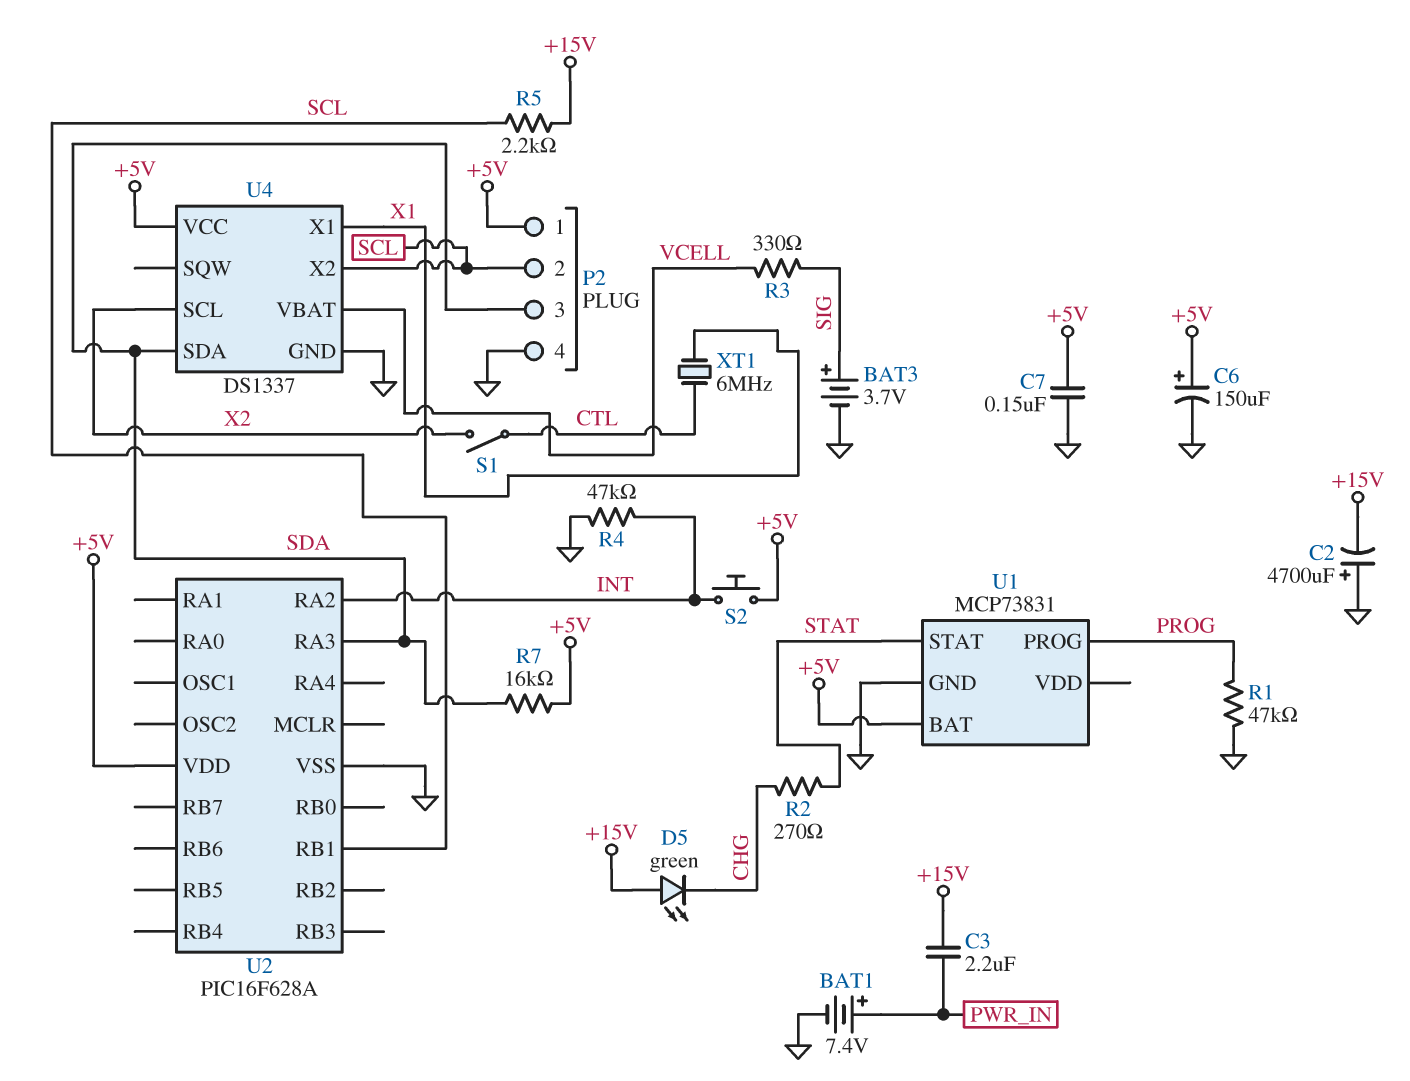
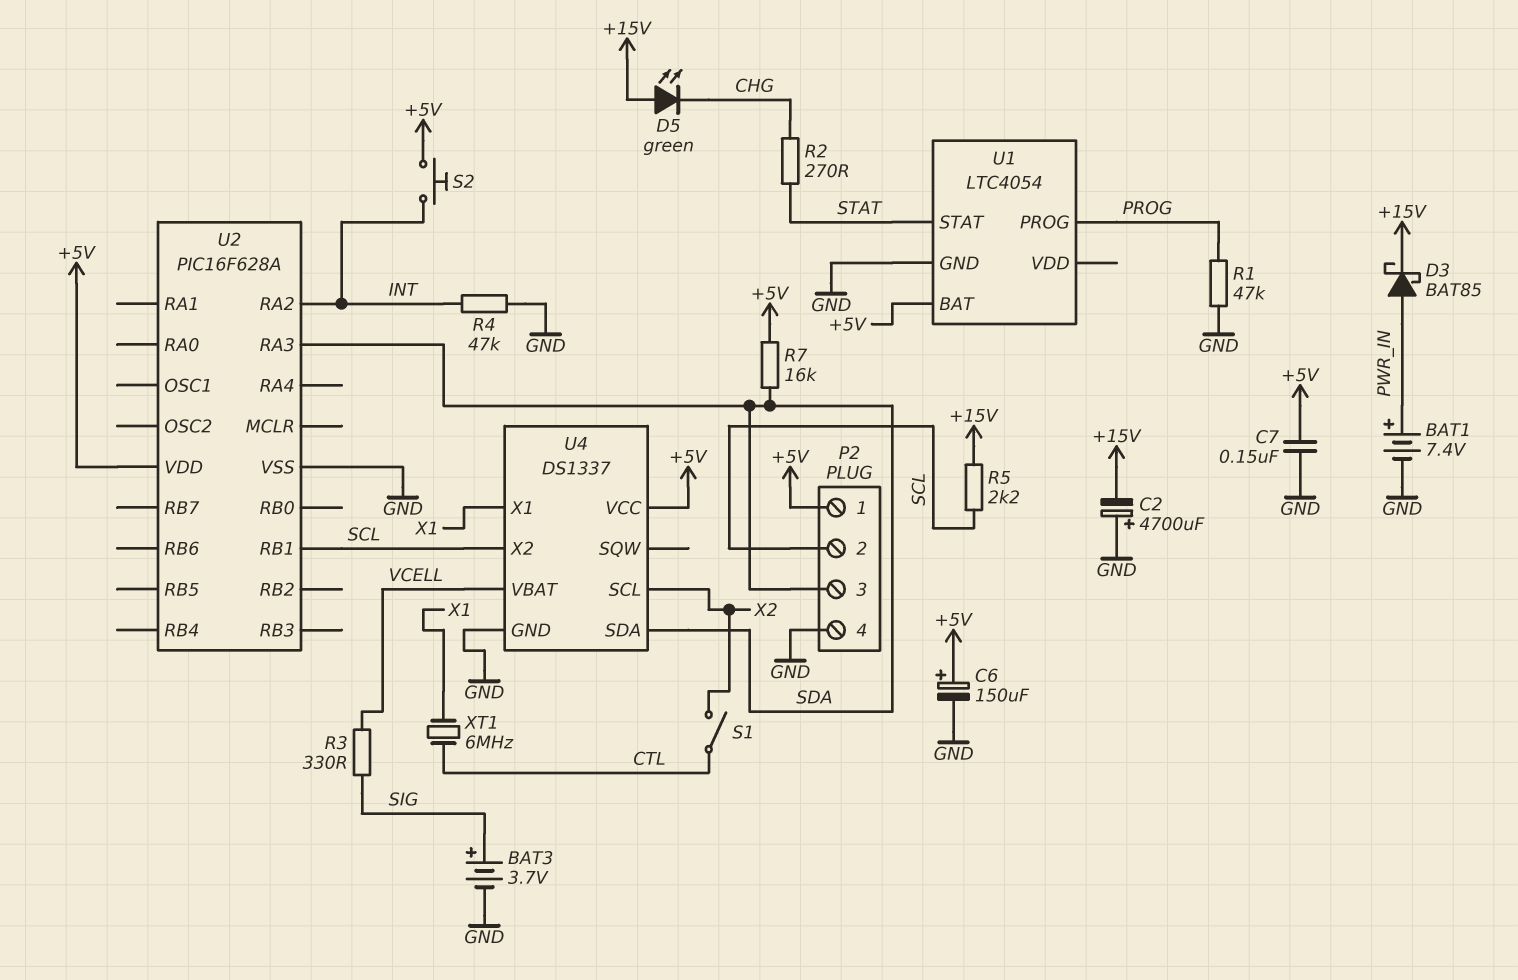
C3: 2.2uF (+15V, PWR_IN) -> none
D3: none -> schottky BAT85 (A PWR_IN, K +15V)
U1: MCP73831 -> LTC4054

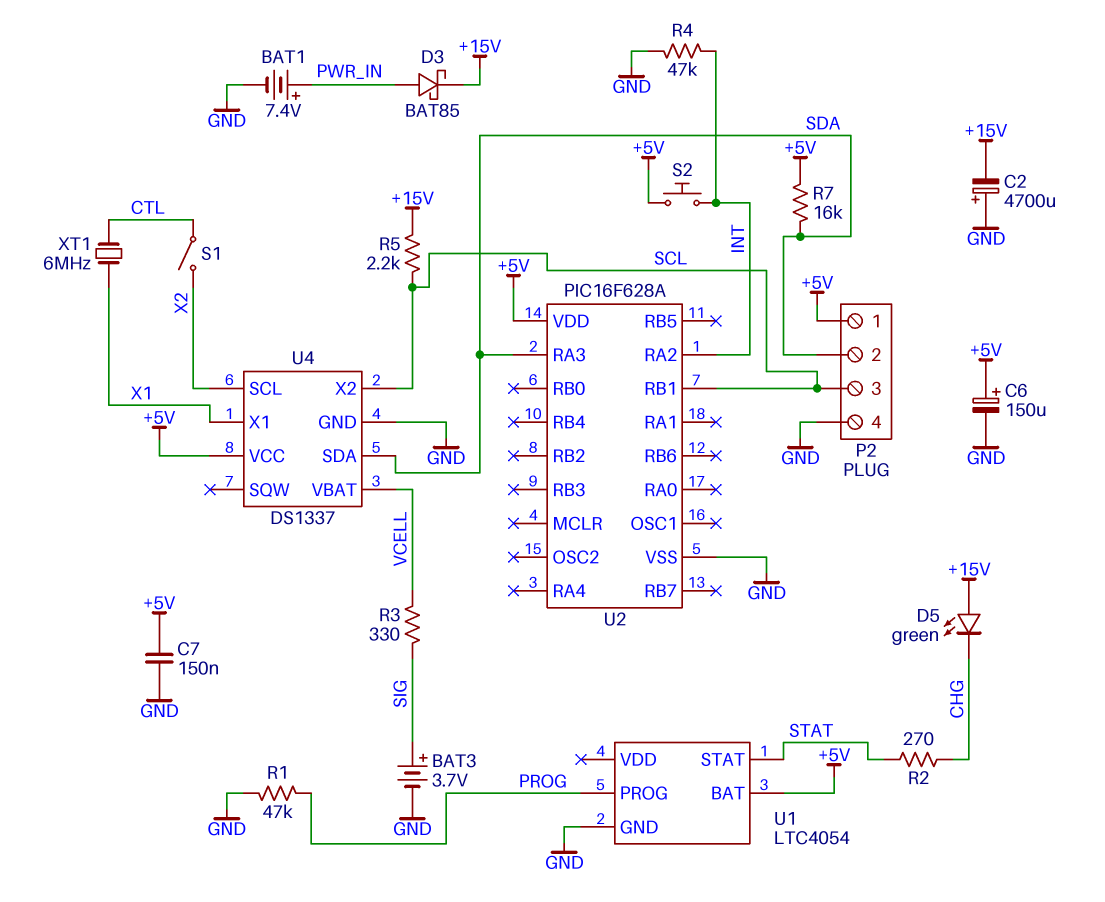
P2 pin 2: SCL -> SDA
P2 pin 3: SDA -> SCL

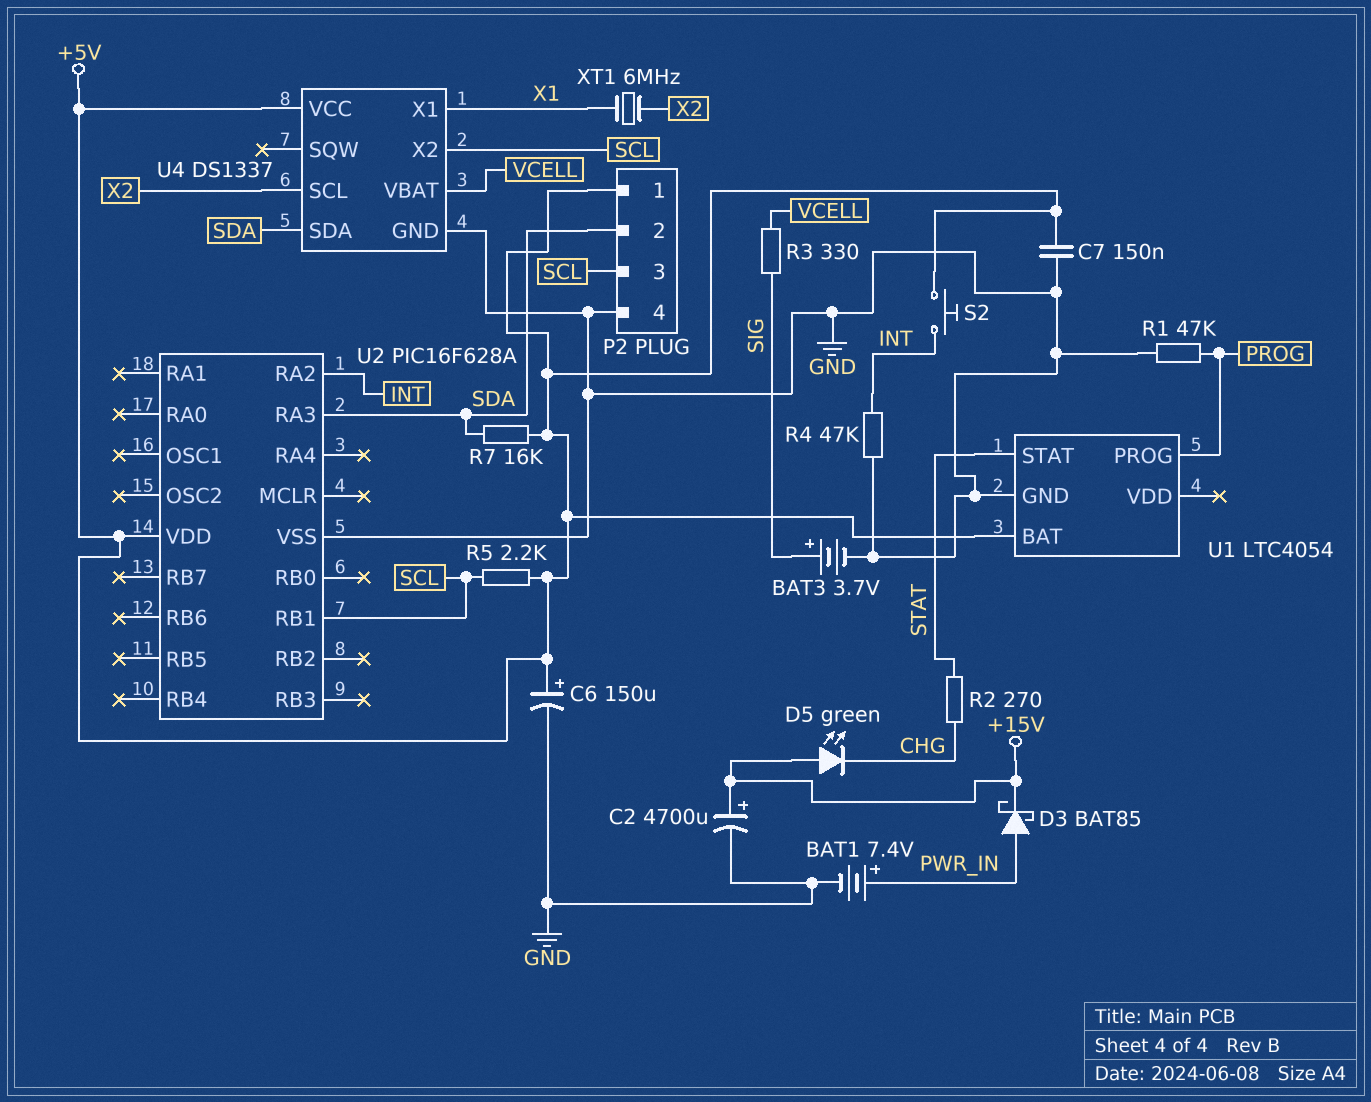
C2: 4700uF (plus GND, minus +15V) -> 4700uF (plus +15V, minus GND)
R5: 2.2k (+15V, SCL) -> 2.2k (+5V, SCL)
S1: switch (CTL, X2) -> none
XT1: 6MHz (CTL, X1) -> 6MHz (X1, X2)

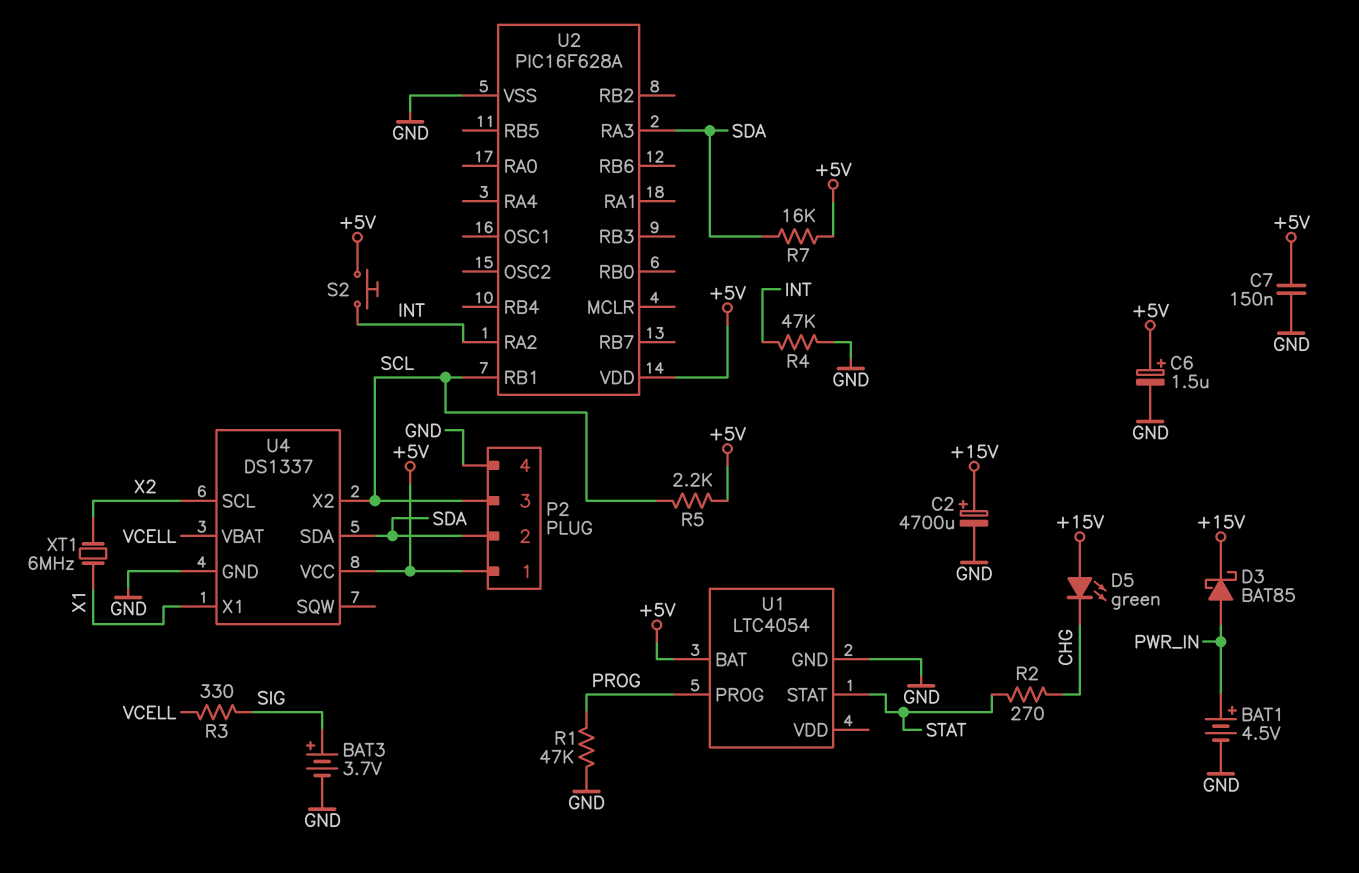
BAT1: 7.4V (plus PWR_IN, minus GND) -> 4.5V (plus PWR_IN, minus GND)
C6: 150uF (plus +5V, minus GND) -> 1.5uF (plus +5V, minus GND)

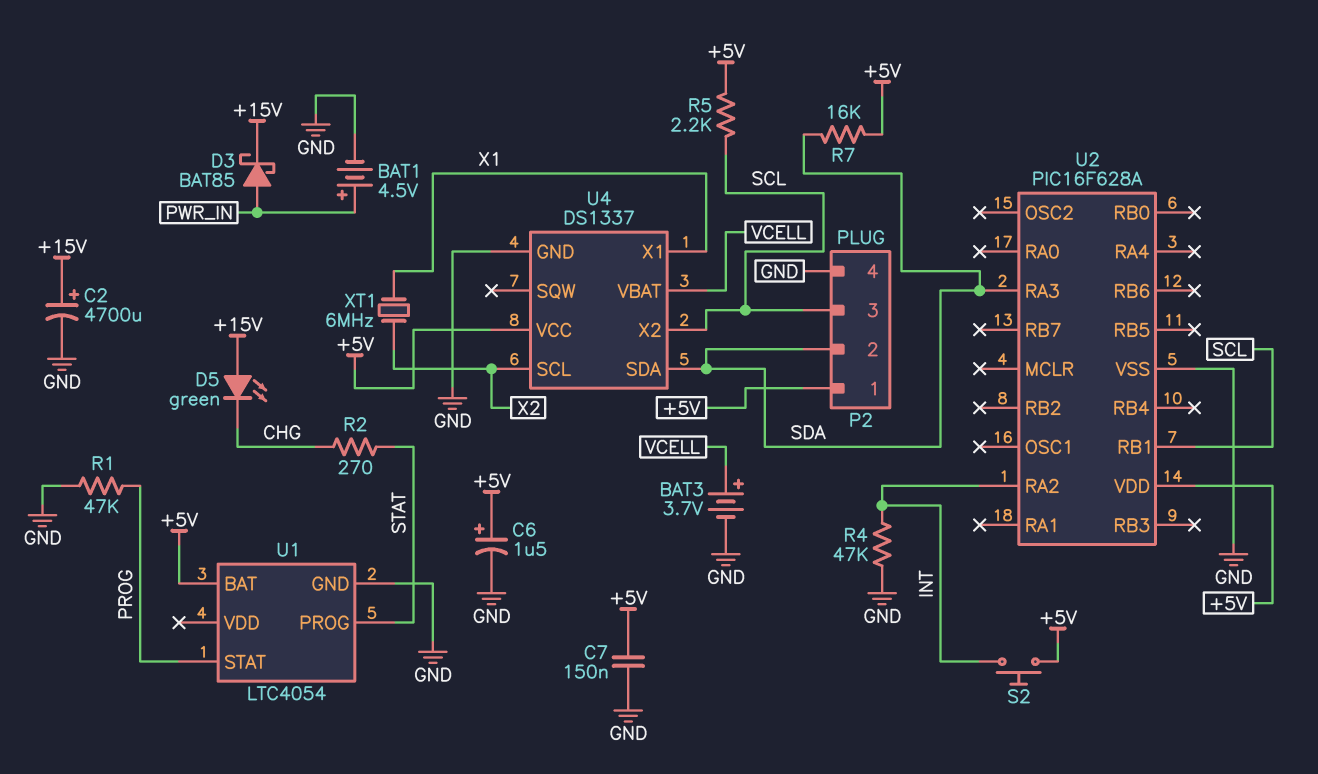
BAT3: 3.7V (plus SIG, minus GND) -> 3.7V (plus VCELL, minus GND)
R3: 330 (SIG, VCELL) -> none
U1 pin PROG: PROG -> STAT
U1 pin STAT: STAT -> PROG

